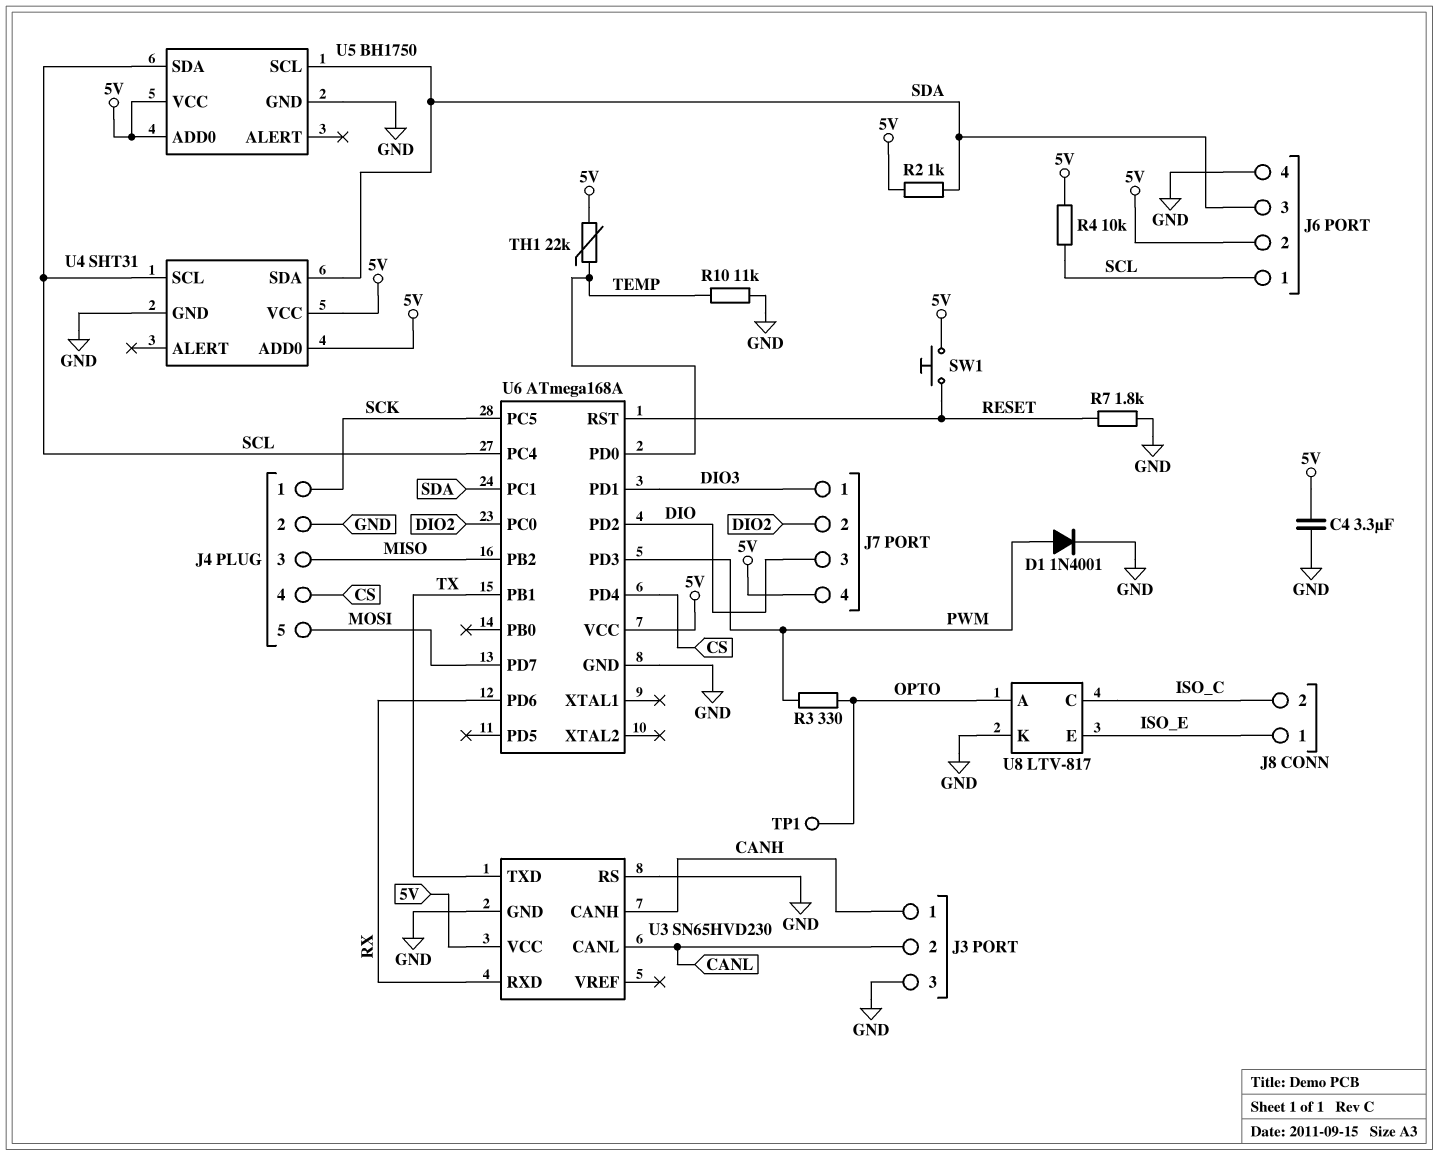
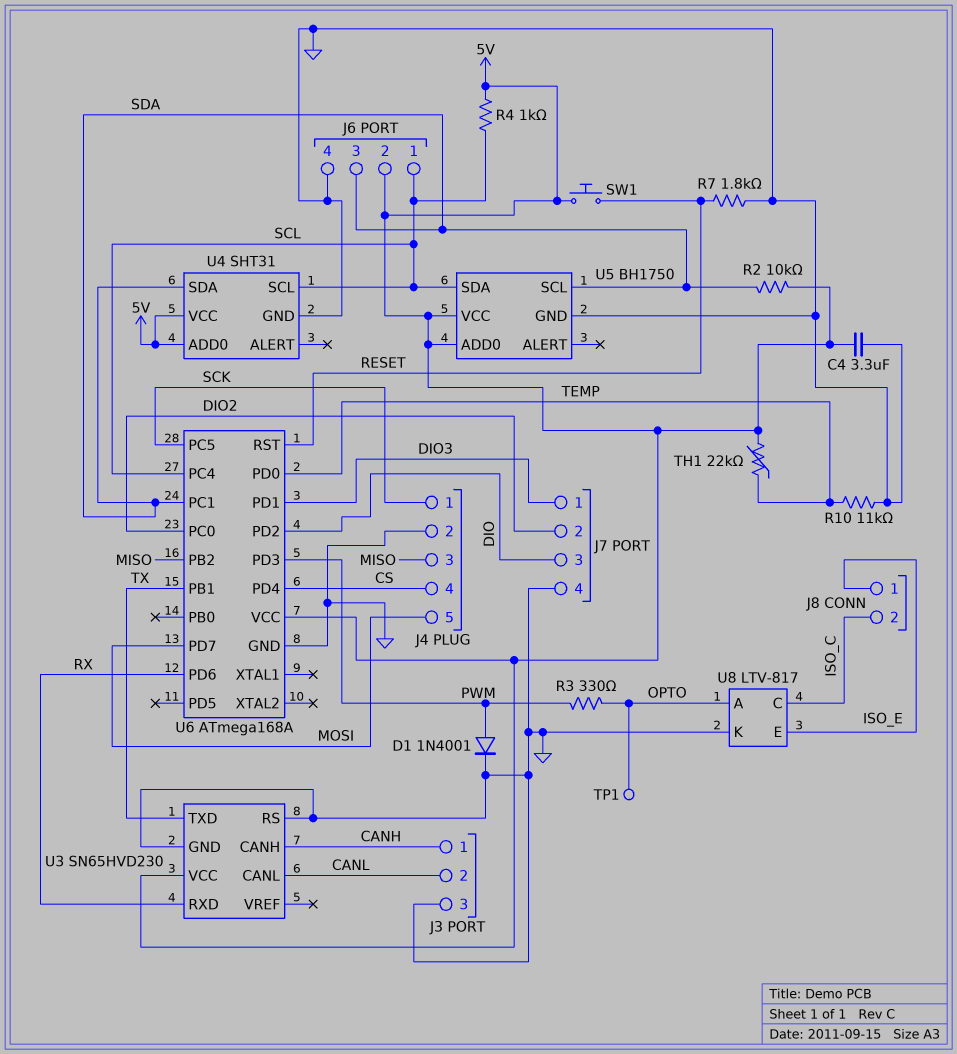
J7 pin 4: 5V -> GND
R2: 1k (5V, SDA) -> 10k (5V, SDA)
R4: 10k (5V, SCL) -> 1k (5V, SCL)

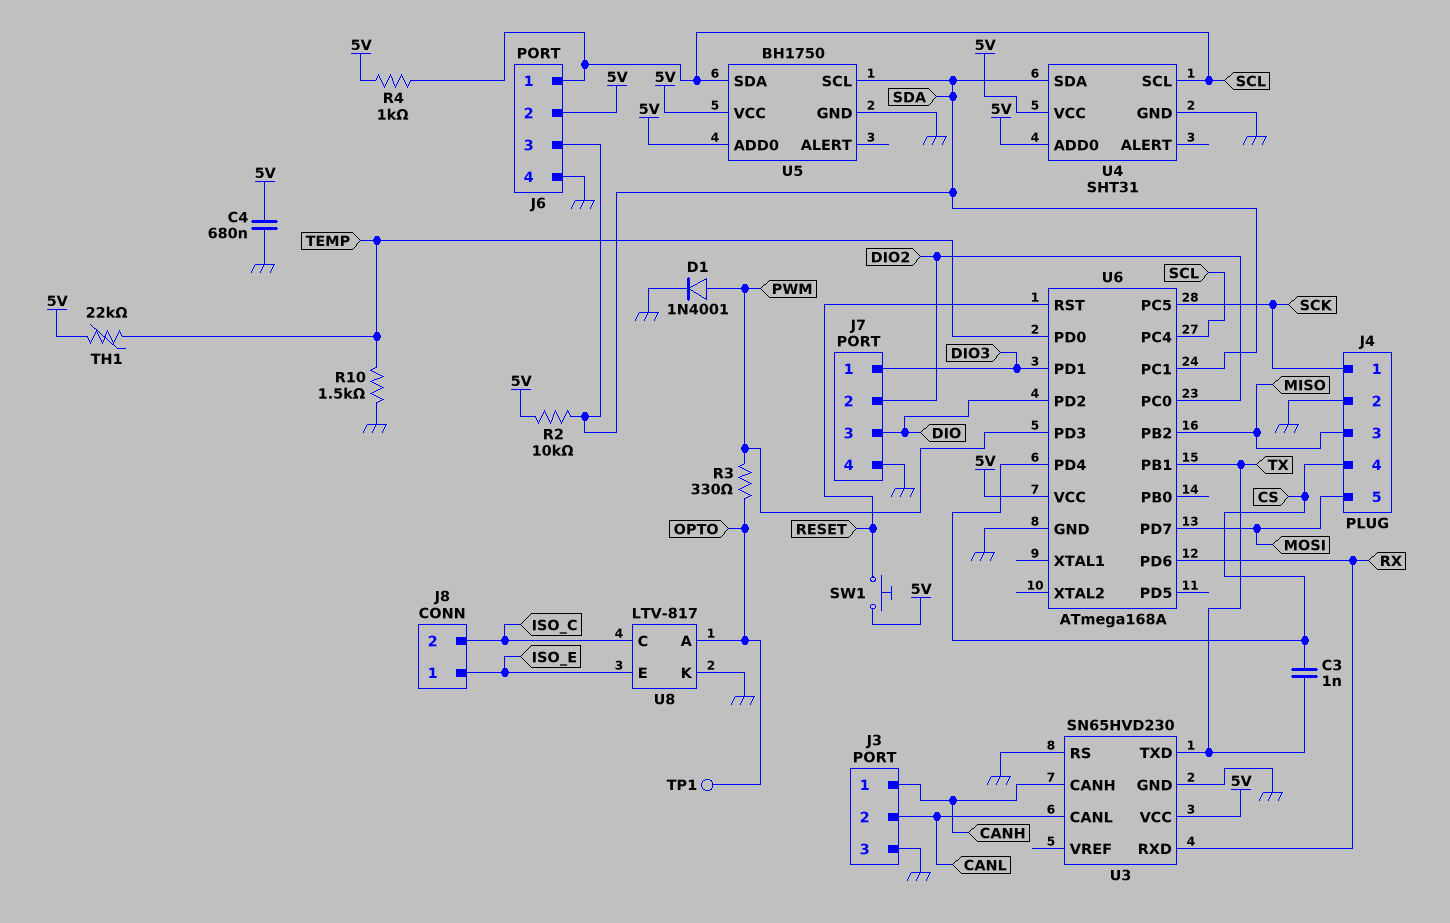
C3: none -> 1nF (CS, TX)
C4: 3.3uF (5V, GND) -> 680nF (5V, GND)
R7: 1.8k (GND, RESET) -> none
R10: 11k (GND, TEMP) -> 1.5k (GND, TEMP)

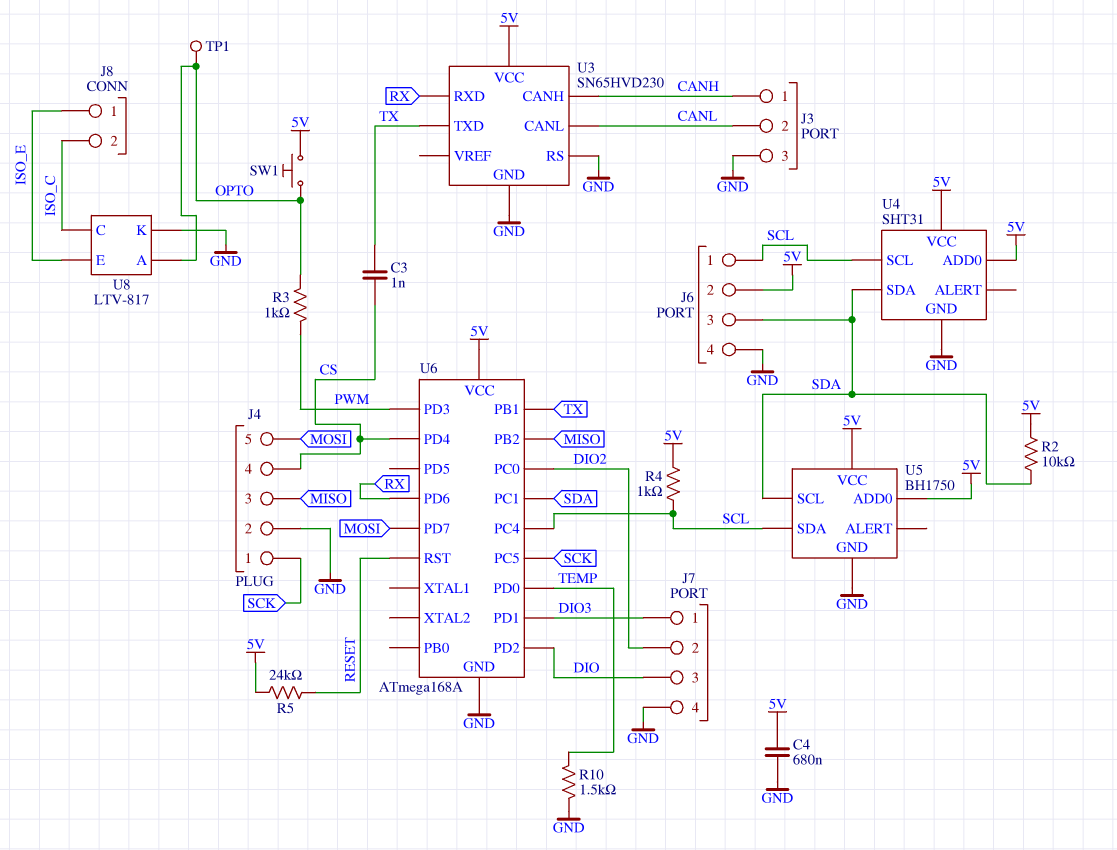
D1: diode 1N4001 (A PWM, K GND) -> none
R3: 330 (OPTO, PWM) -> 1k (OPTO, PWM)
R5: none -> 24k (5V, RESET)
SW1: button (5V, RESET) -> button (5V, OPTO)
TH1: 22k (5V, TEMP) -> none

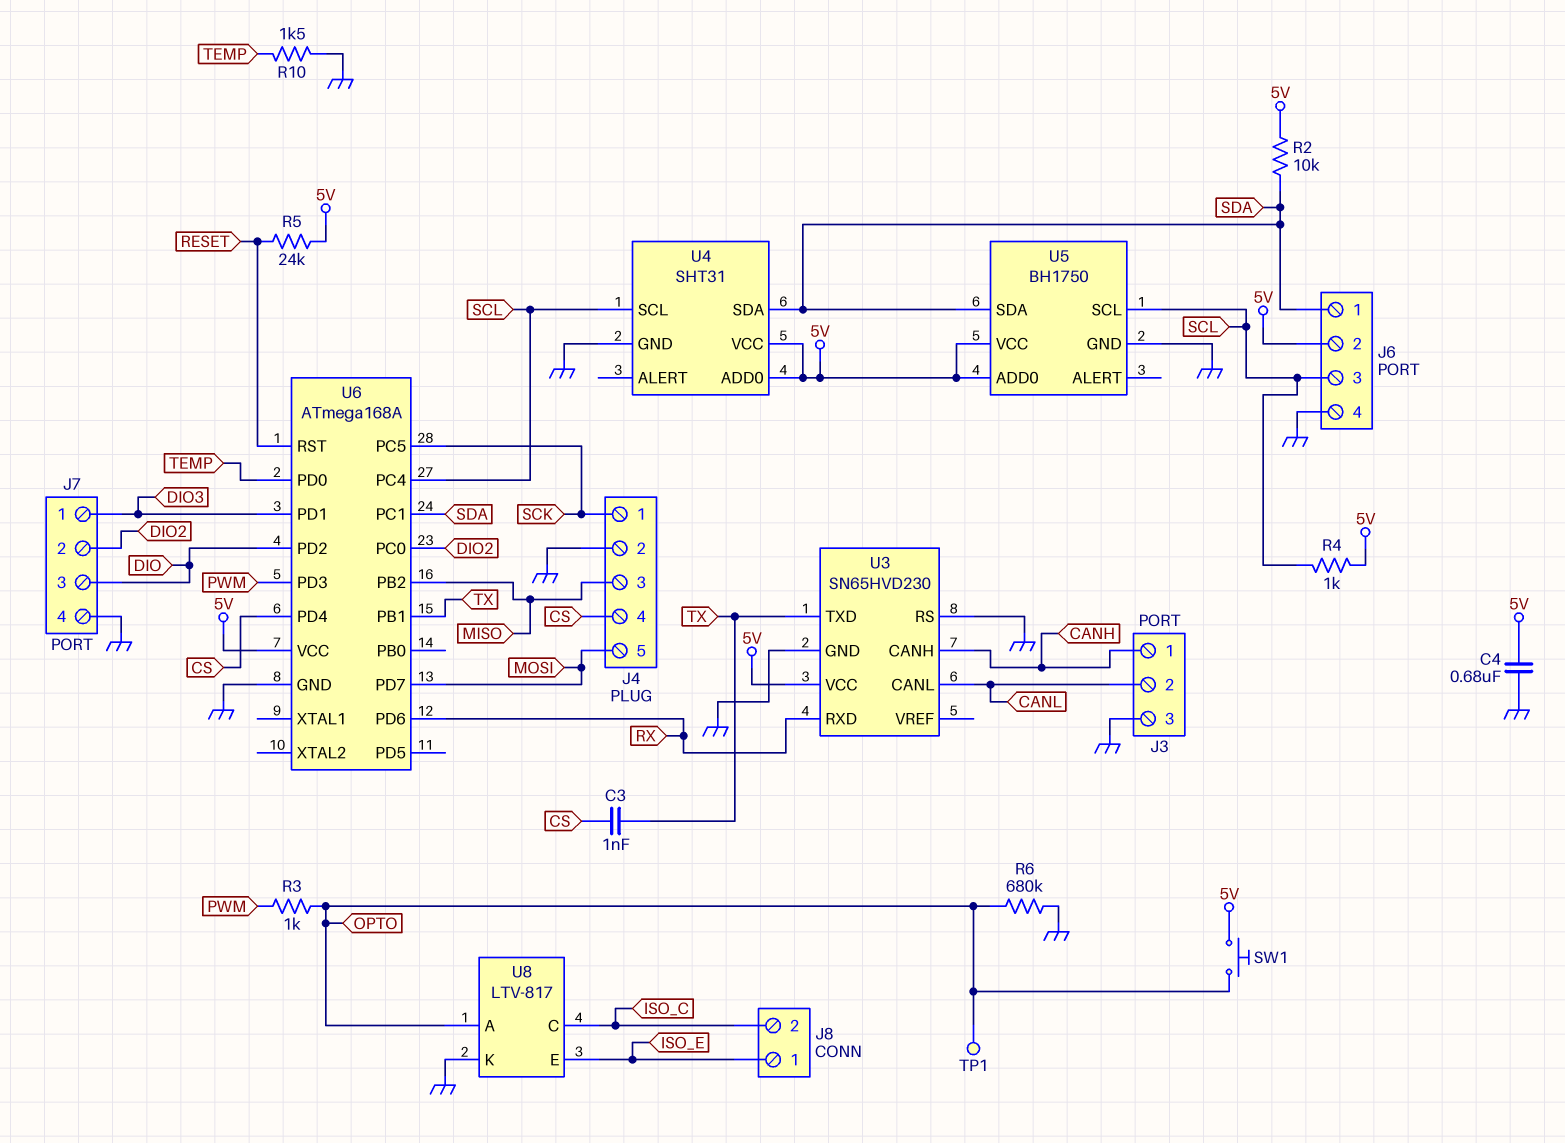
J6 pin 1: SCL -> SDA
J6 pin 3: SDA -> SCL
R6: none -> 680k (GND, OPTO)
U5 pin SCL: SDA -> SCL
U5 pin SDA: SCL -> SDA

